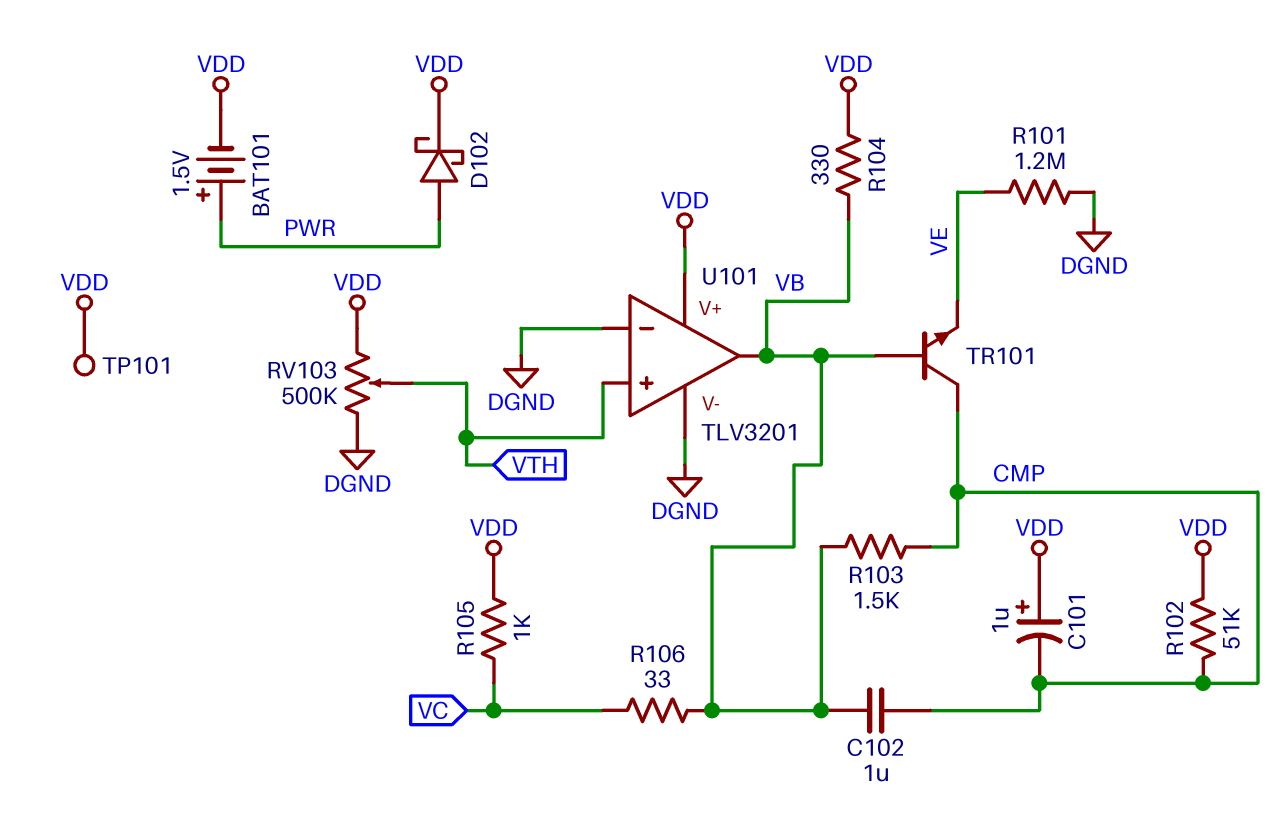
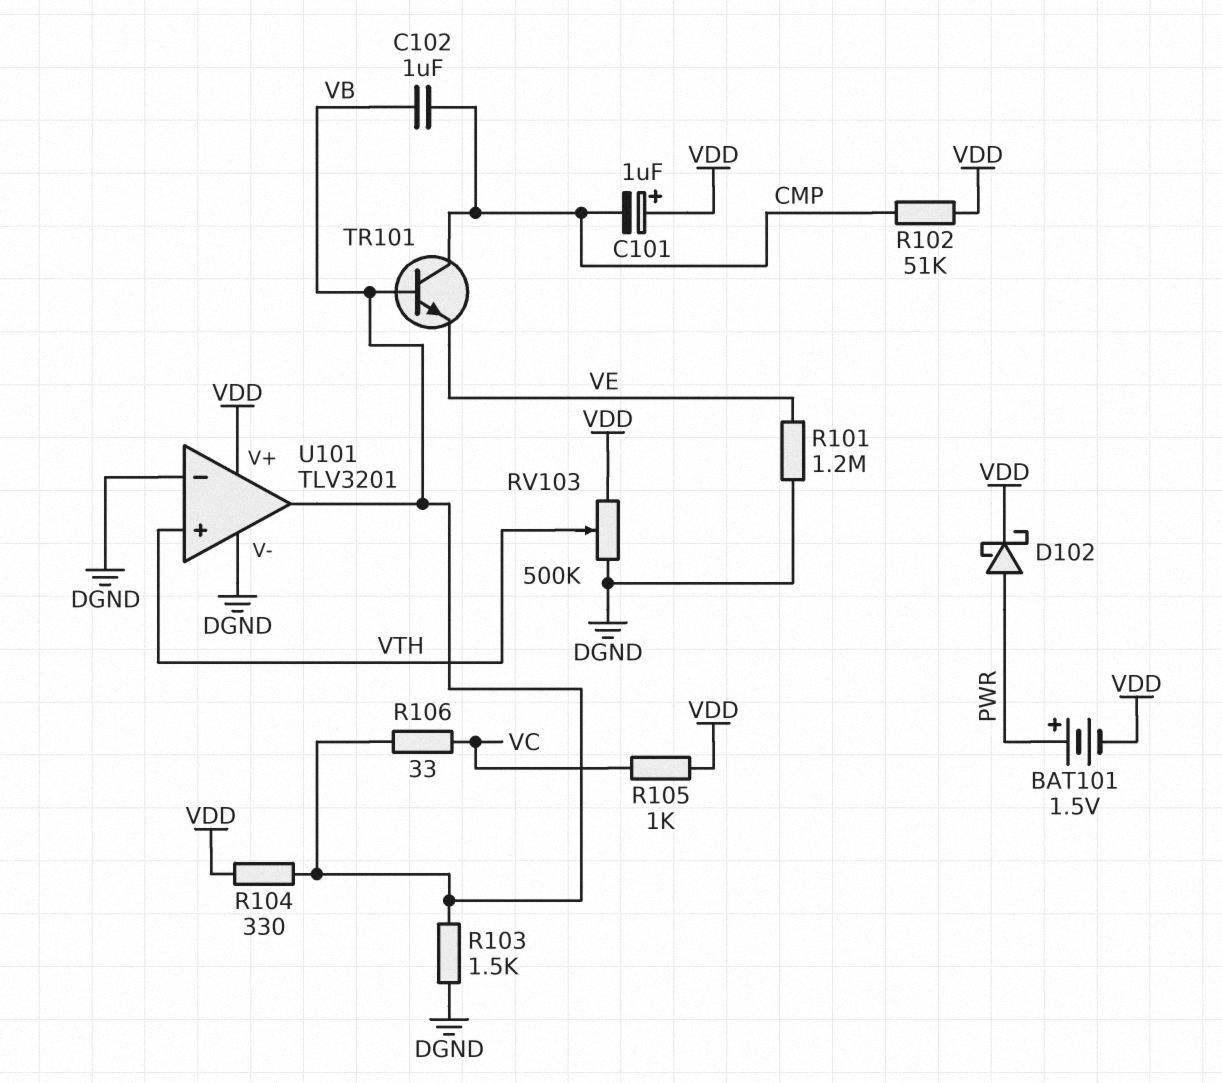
R103: 1.5k (CMP, VB) -> 1.5k (DGND, VB)
TP101: test point (VDD) -> none

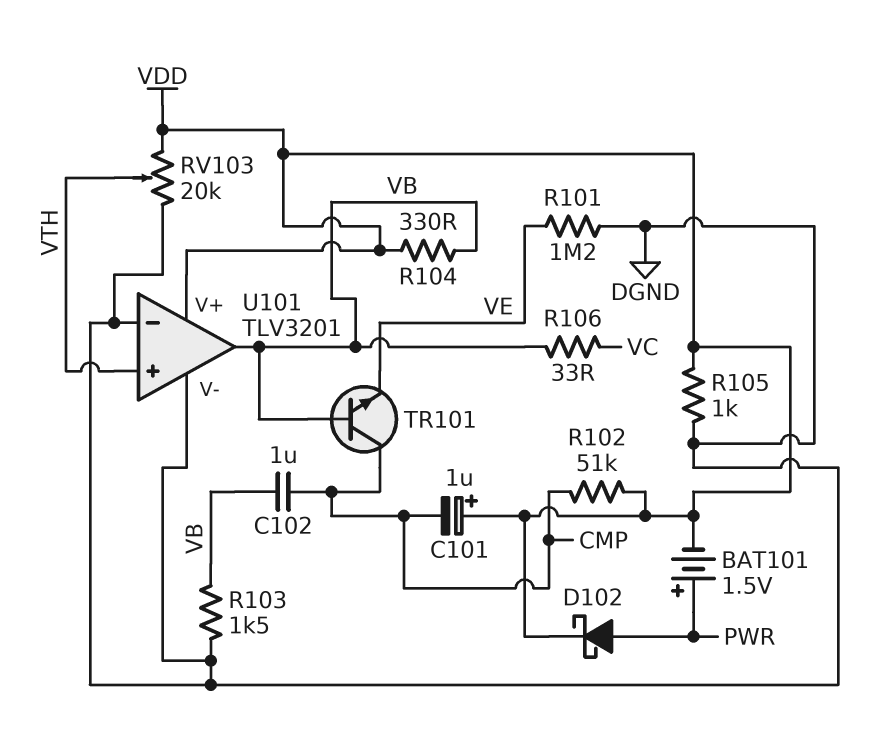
R105: 1k (VC, VDD) -> 1k (DGND, VDD)
RV103: 500k (DGND, VDD, wiper VTH) -> 20k (DGND, VDD, wiper VTH)

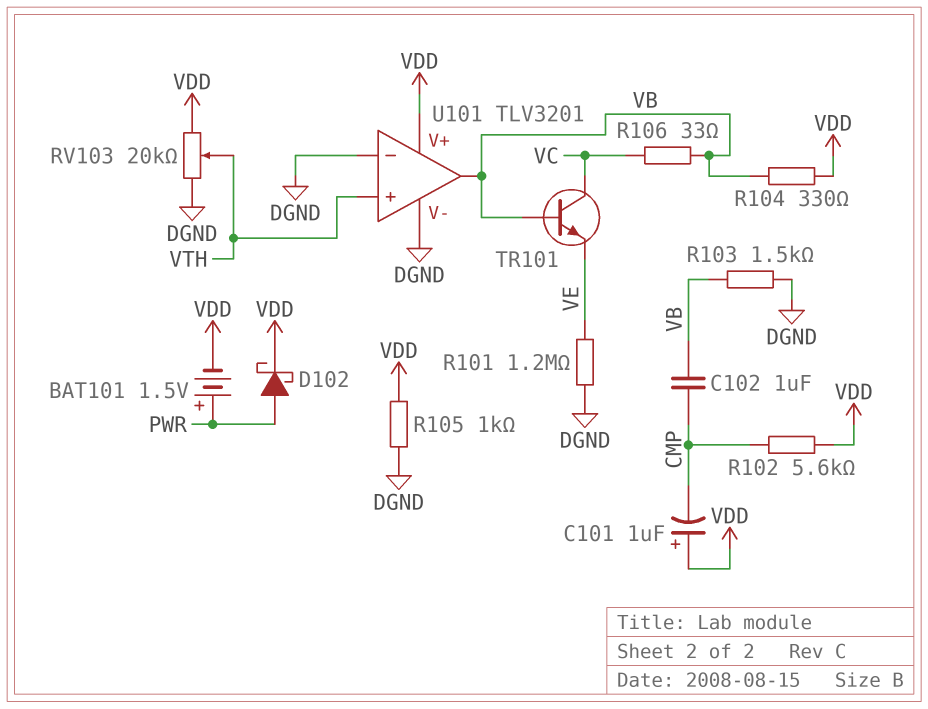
R102: 51k (CMP, VDD) -> 5.6k (CMP, VDD)
TR101: NPN (B VB, C CMP, E VE) -> NPN (B VB, C VC, E VE)

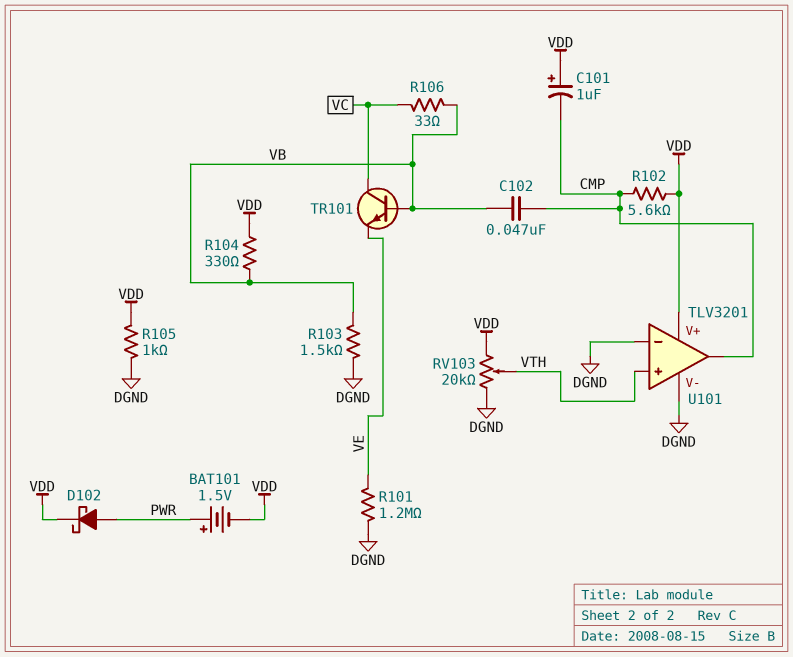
C102: 1uF (CMP, VB) -> 47nF (CMP, VB)
U101 pin out: VB -> CMP

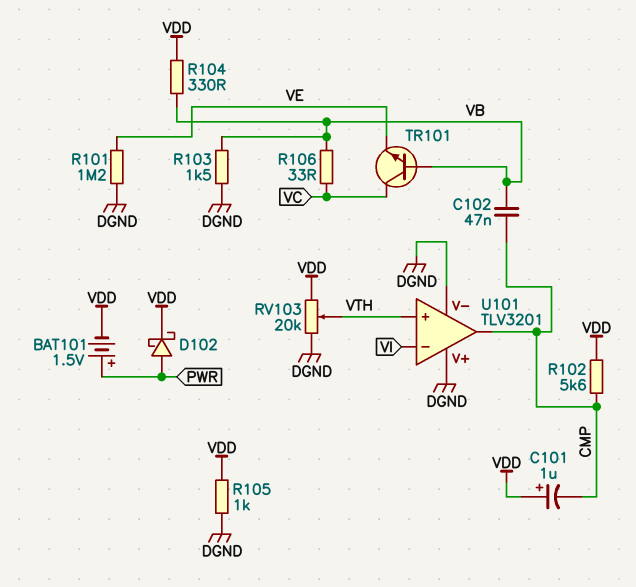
U101 pin V+: VDD -> DGND
U101 pin in-: DGND -> VI

